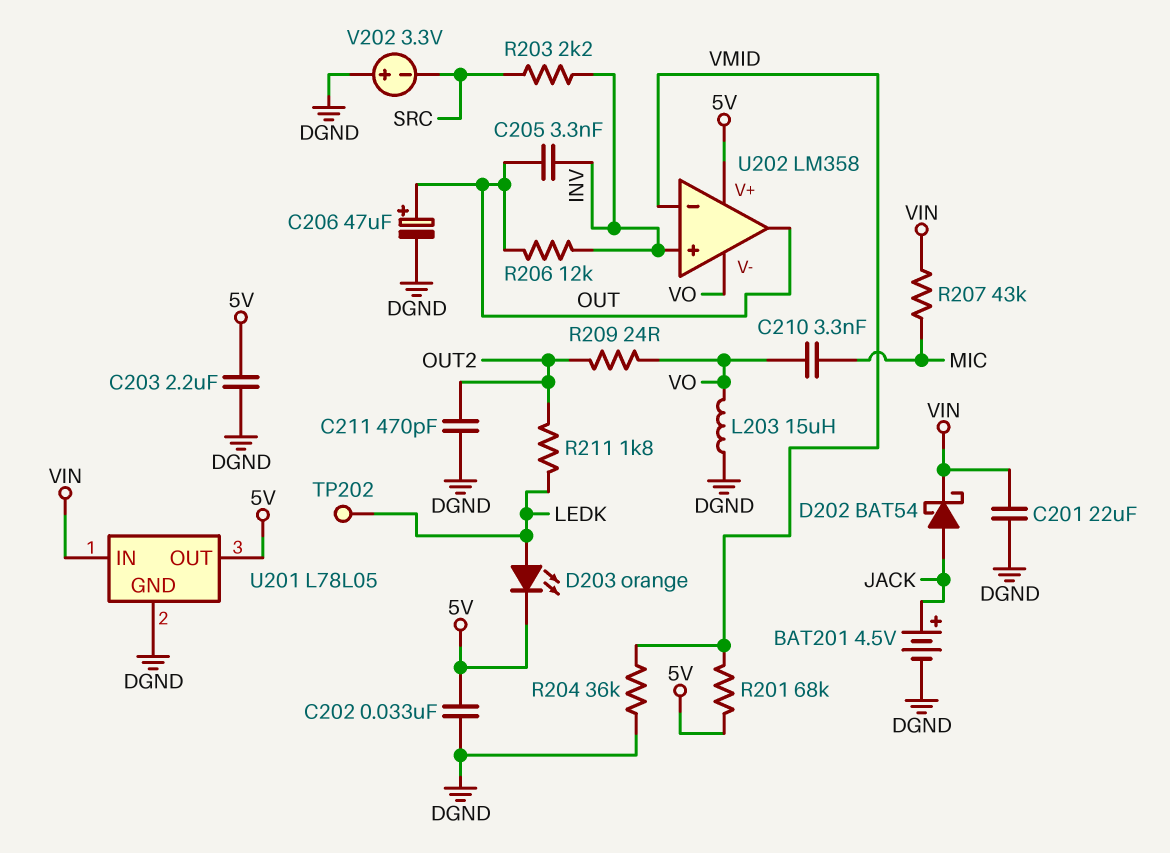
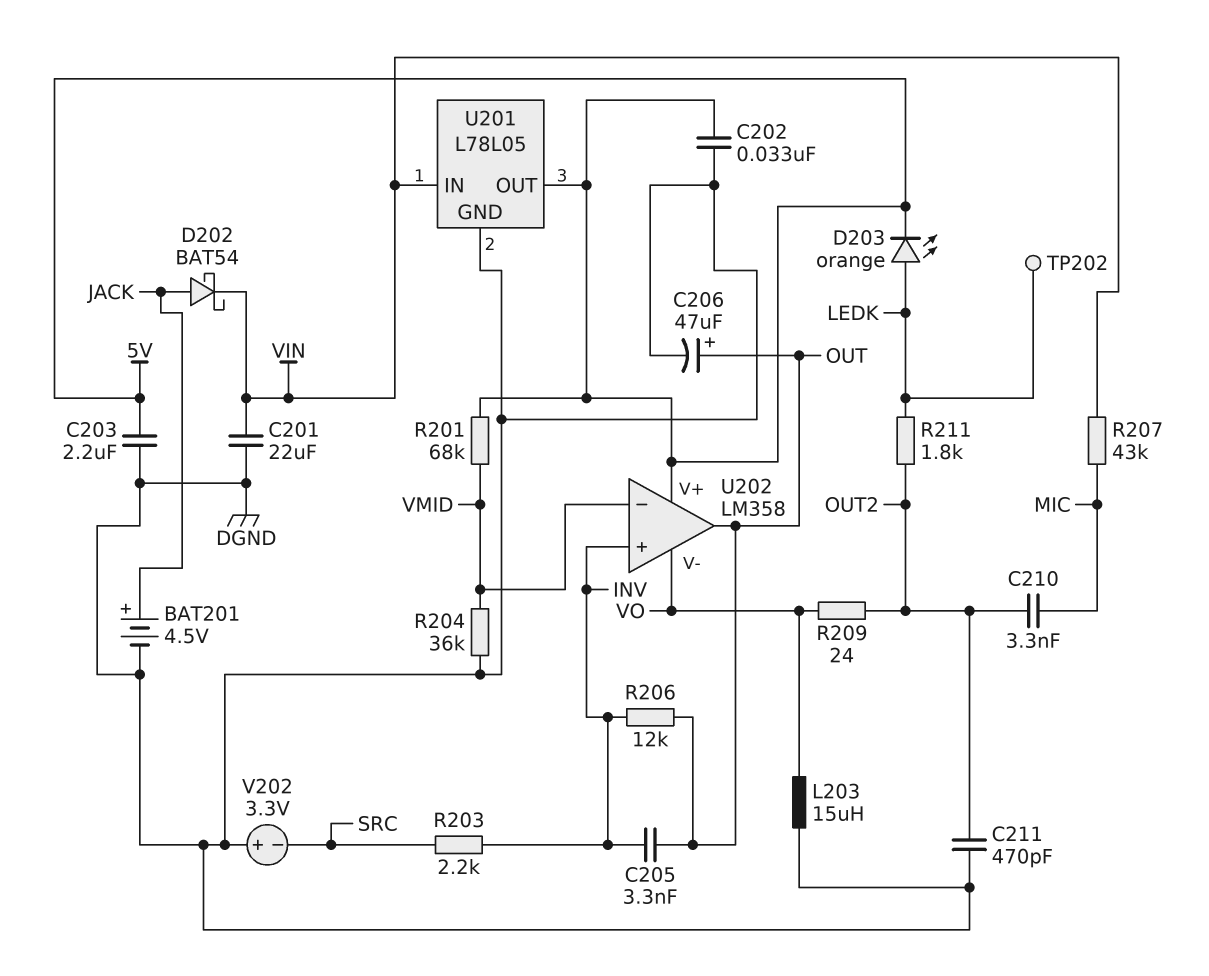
C210: 3.3nF (MIC, VO) -> 3.3nF (MIC, OUT2)

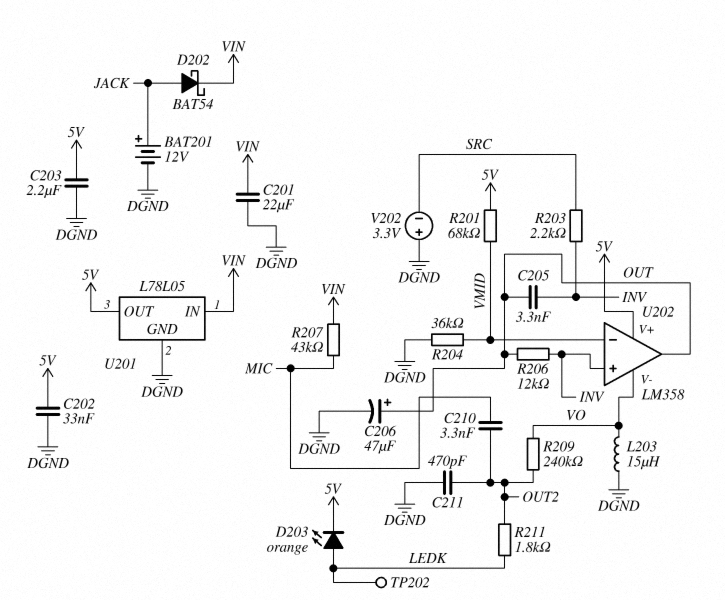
BAT201: 4.5V (plus JACK, minus DGND) -> 12V (plus JACK, minus DGND)
R209: 24 (OUT2, VO) -> 240k (OUT2, VO)

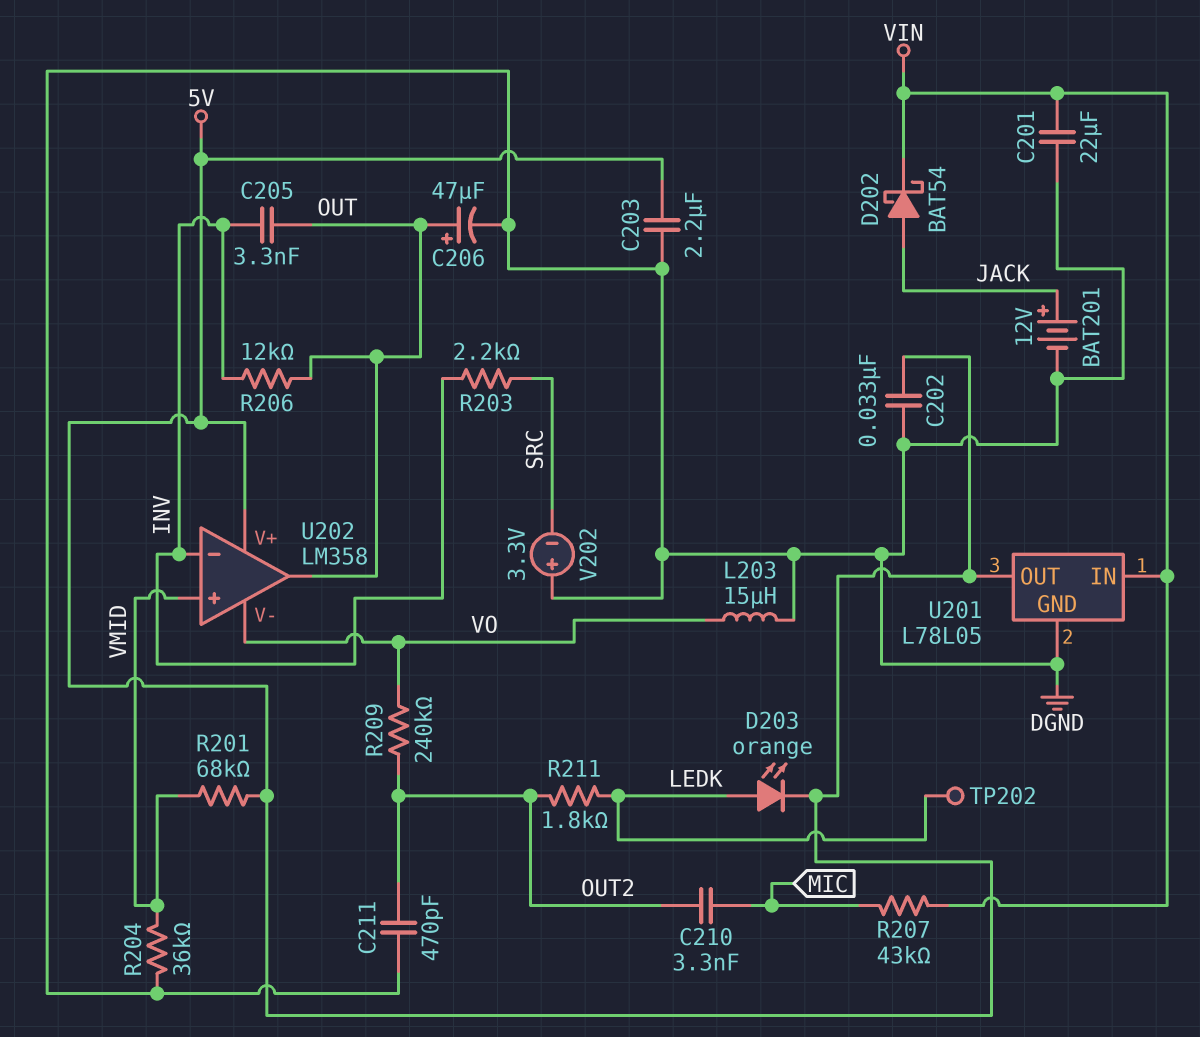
U202 pin in+: INV -> VMID
U202 pin in-: VMID -> INV

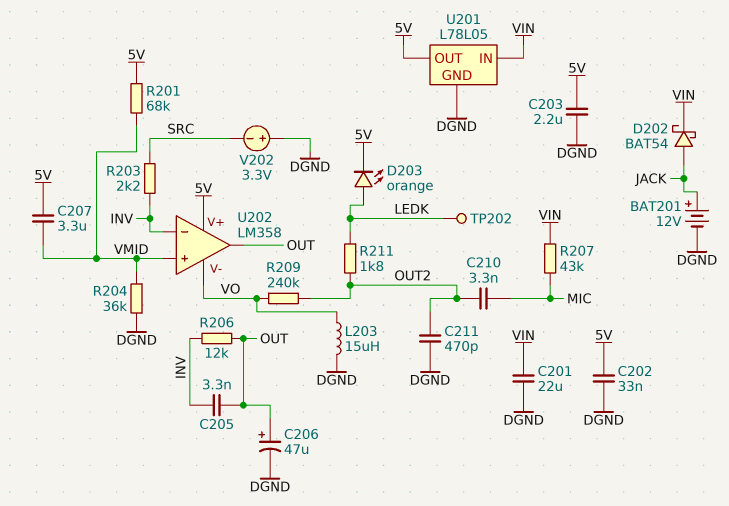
C207: none -> 3.3uF (5V, VMID)

